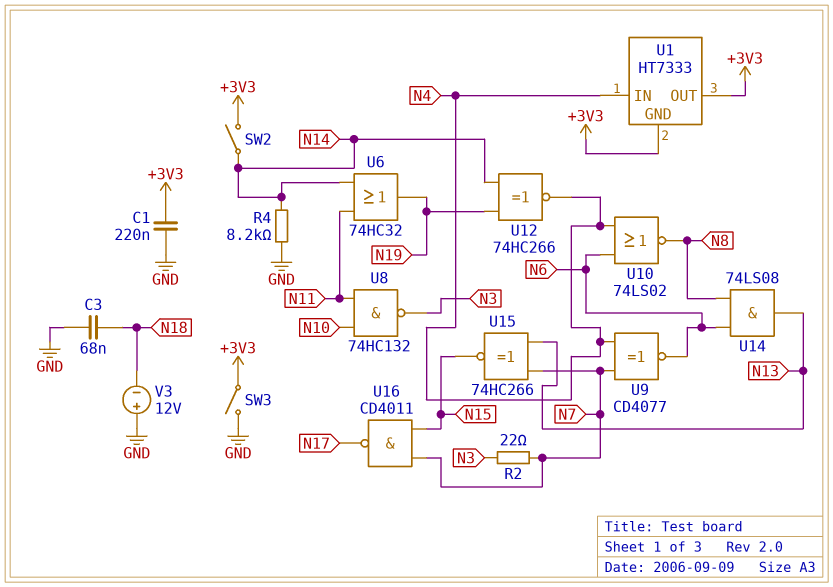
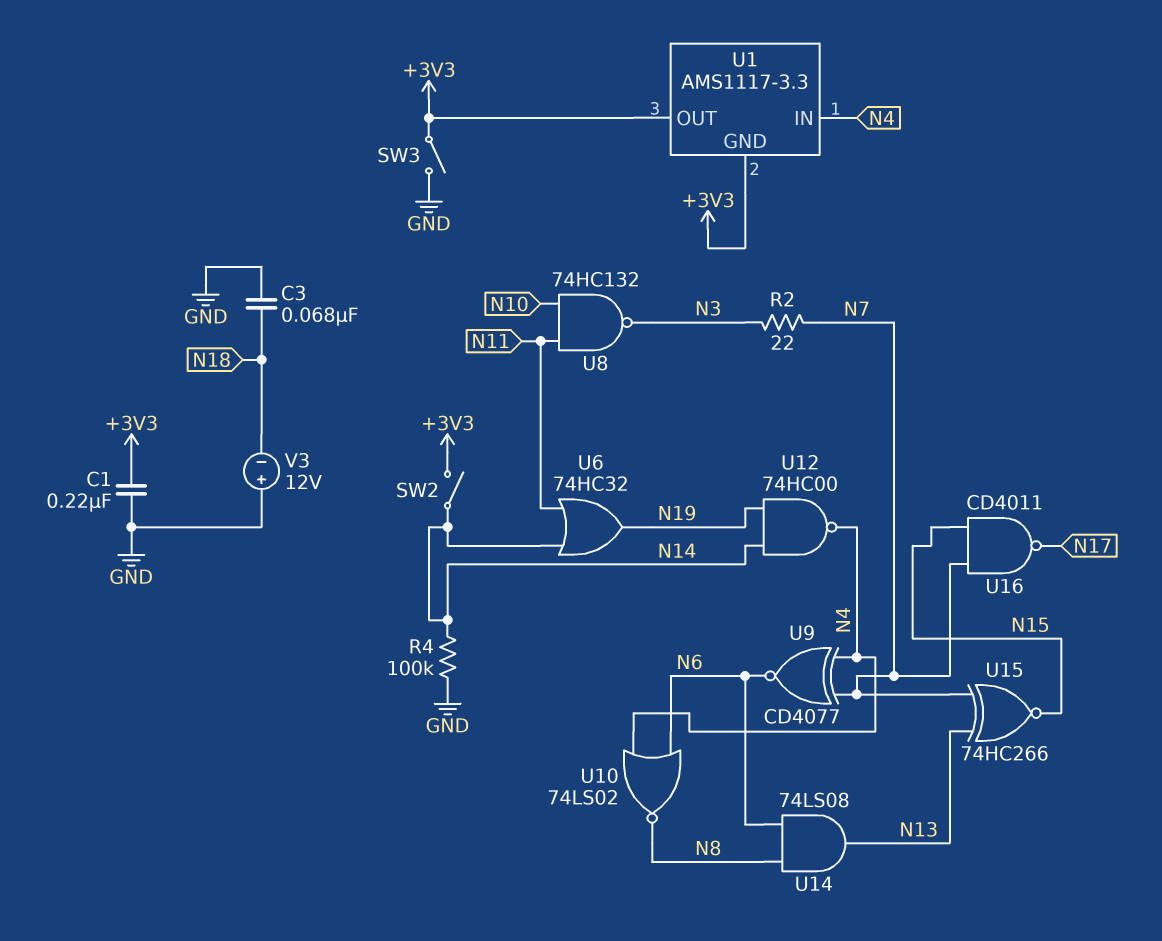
R4: 8.2k (GND, N14) -> 100k (GND, N14)
U1: HT7333 -> AMS1117-3.3
U12: XNOR 74HC266 (in N14, in N19, out N4) -> NAND 74HC00 (in N14, in N19, out N4)

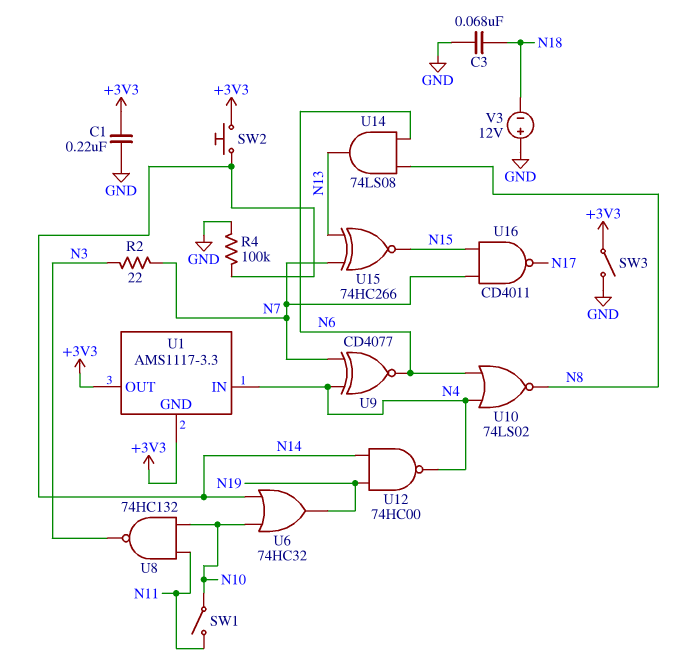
SW1: none -> switch (N10, N11)
SW2: switch (+3V3, N14) -> button (+3V3, N14)
U6: OR 74HC32 (in N11, in N14, out N19) -> OR 74HC32 (in N10, in N14, out N19)

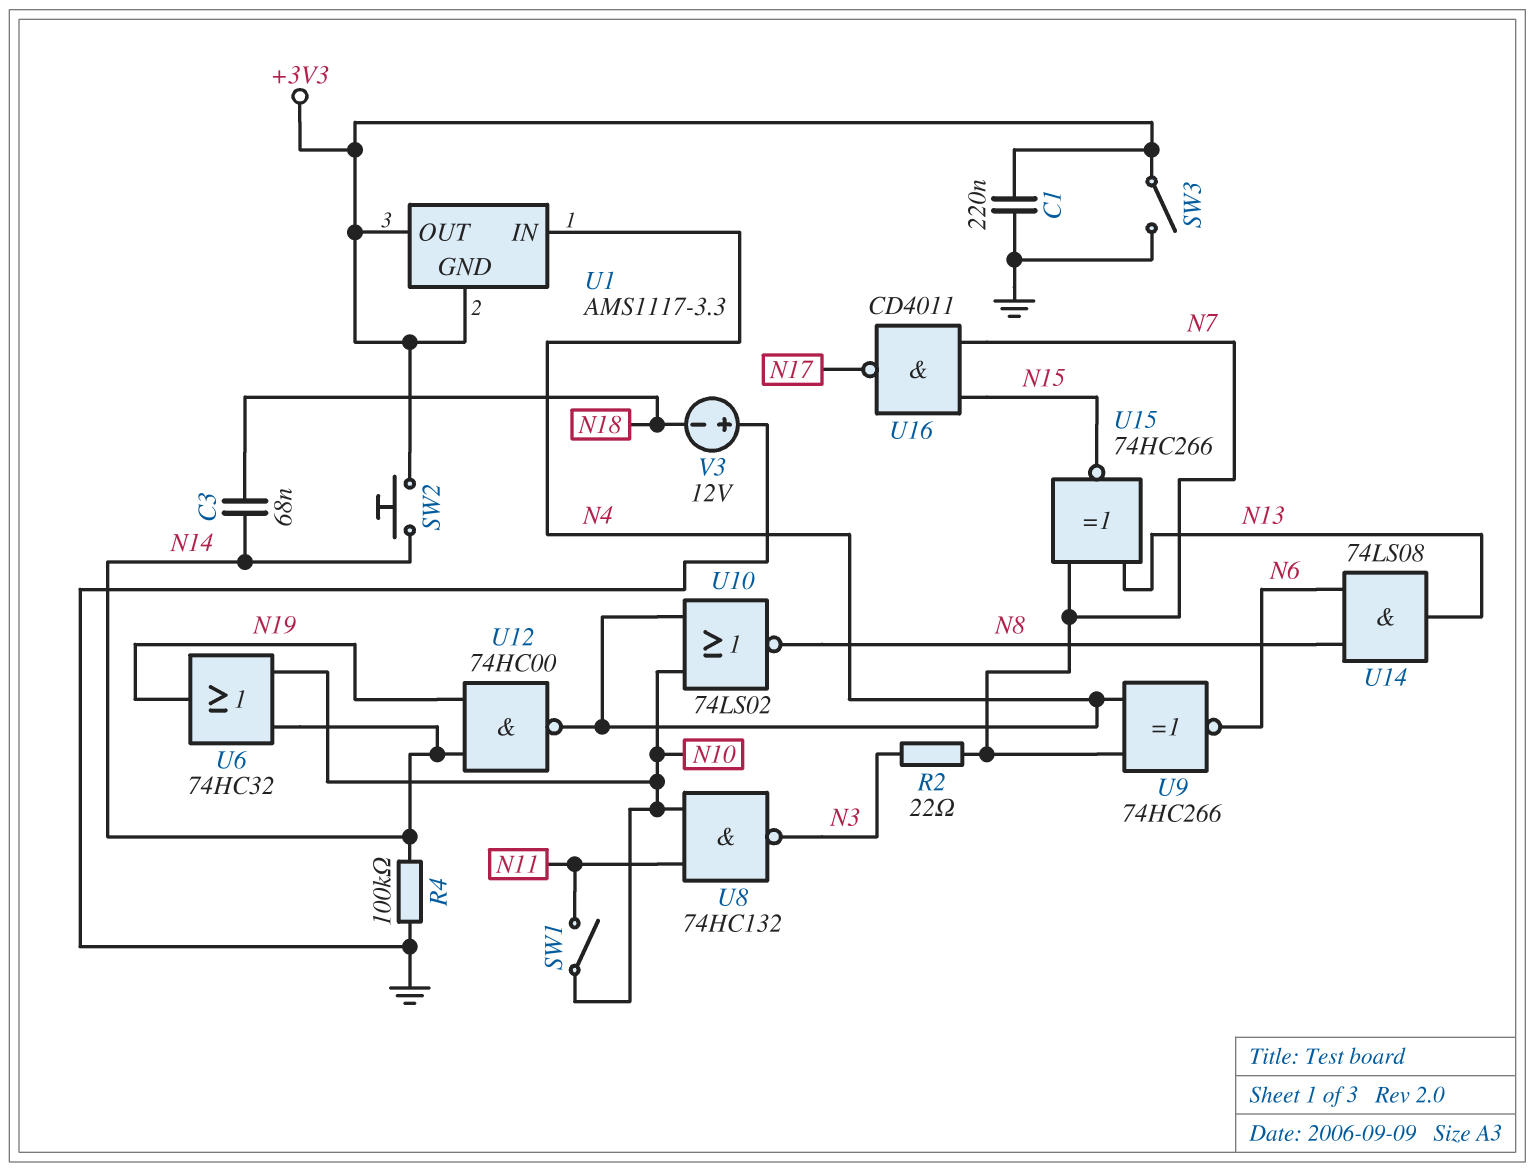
C3: 68nF (GND, N18) -> 68nF (N14, N18)
U9: XNOR CD4077 (in N4, in N7, out N6) -> XNOR 74HC266 (in N4, in N7, out N6)
U10: NOR 74LS02 (in N4, in N6, out N8) -> NOR 74LS02 (in N4, in N10, out N8)

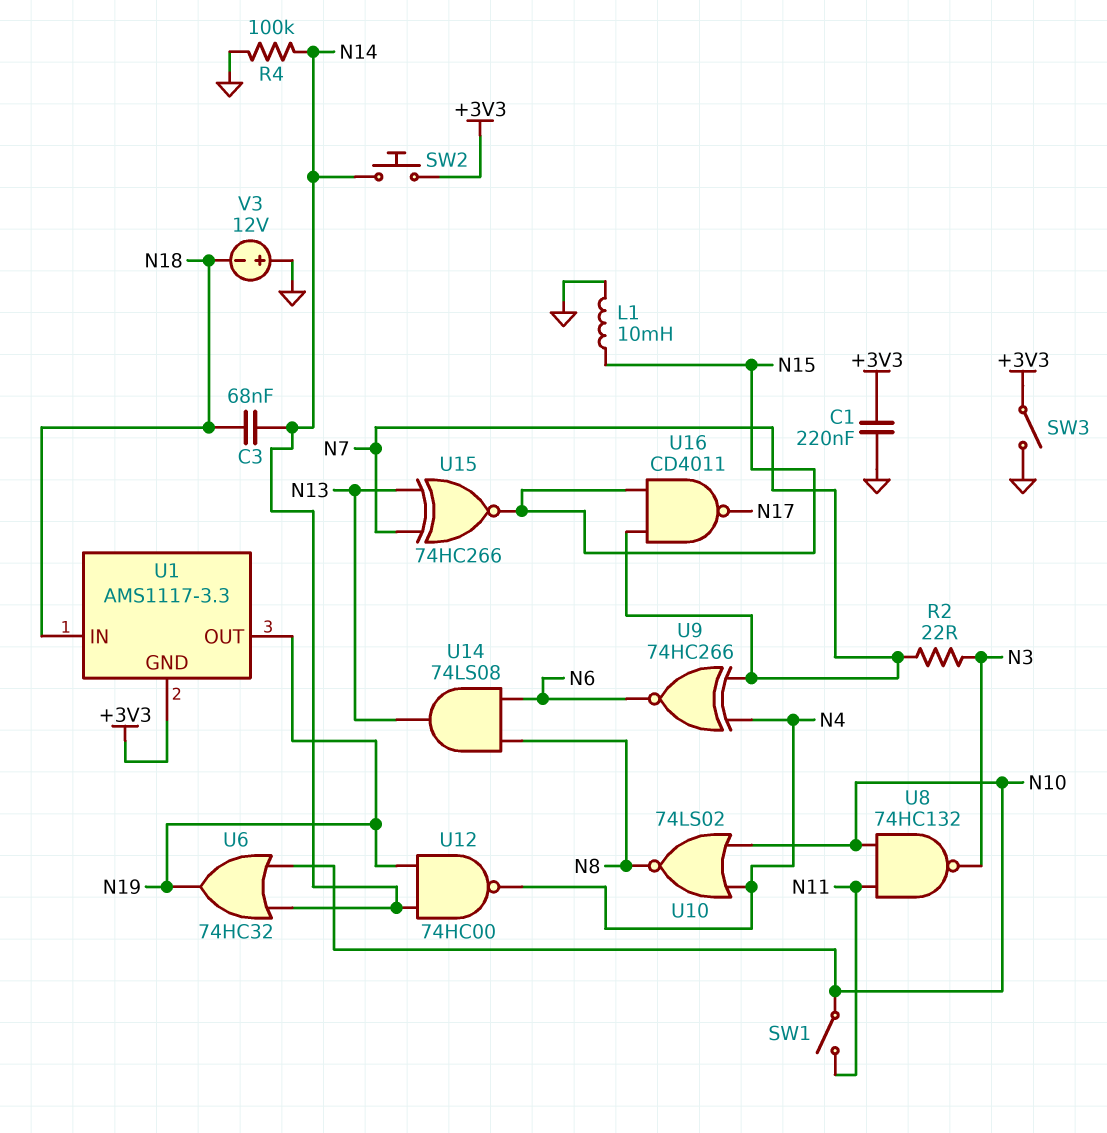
L1: none -> 10mH (GND, N15)
U1 pin IN: N4 -> N18
U1 pin OUT: +3V3 -> N19

